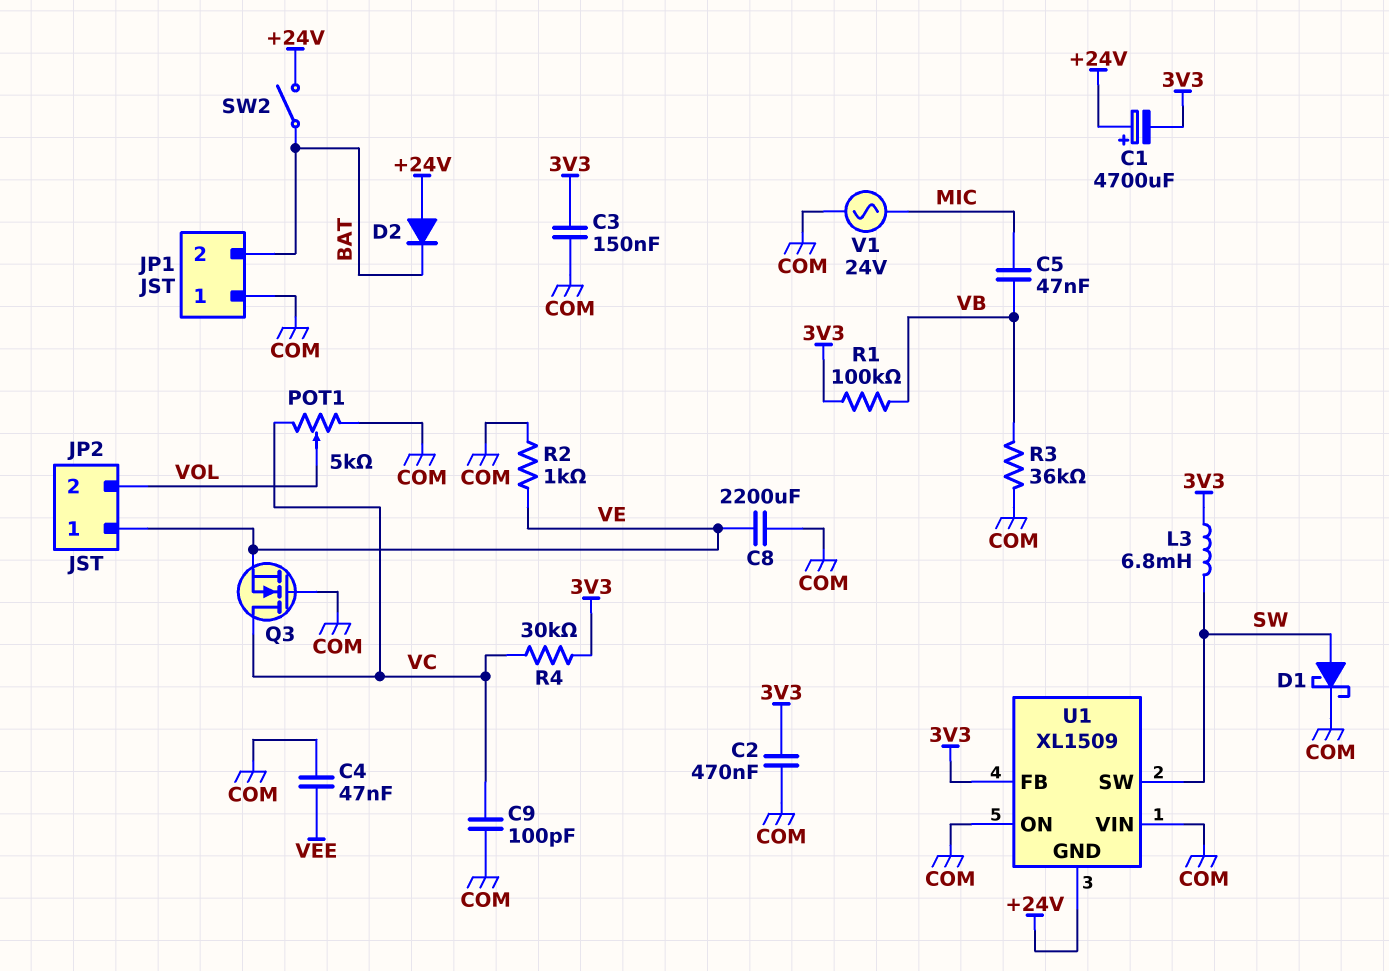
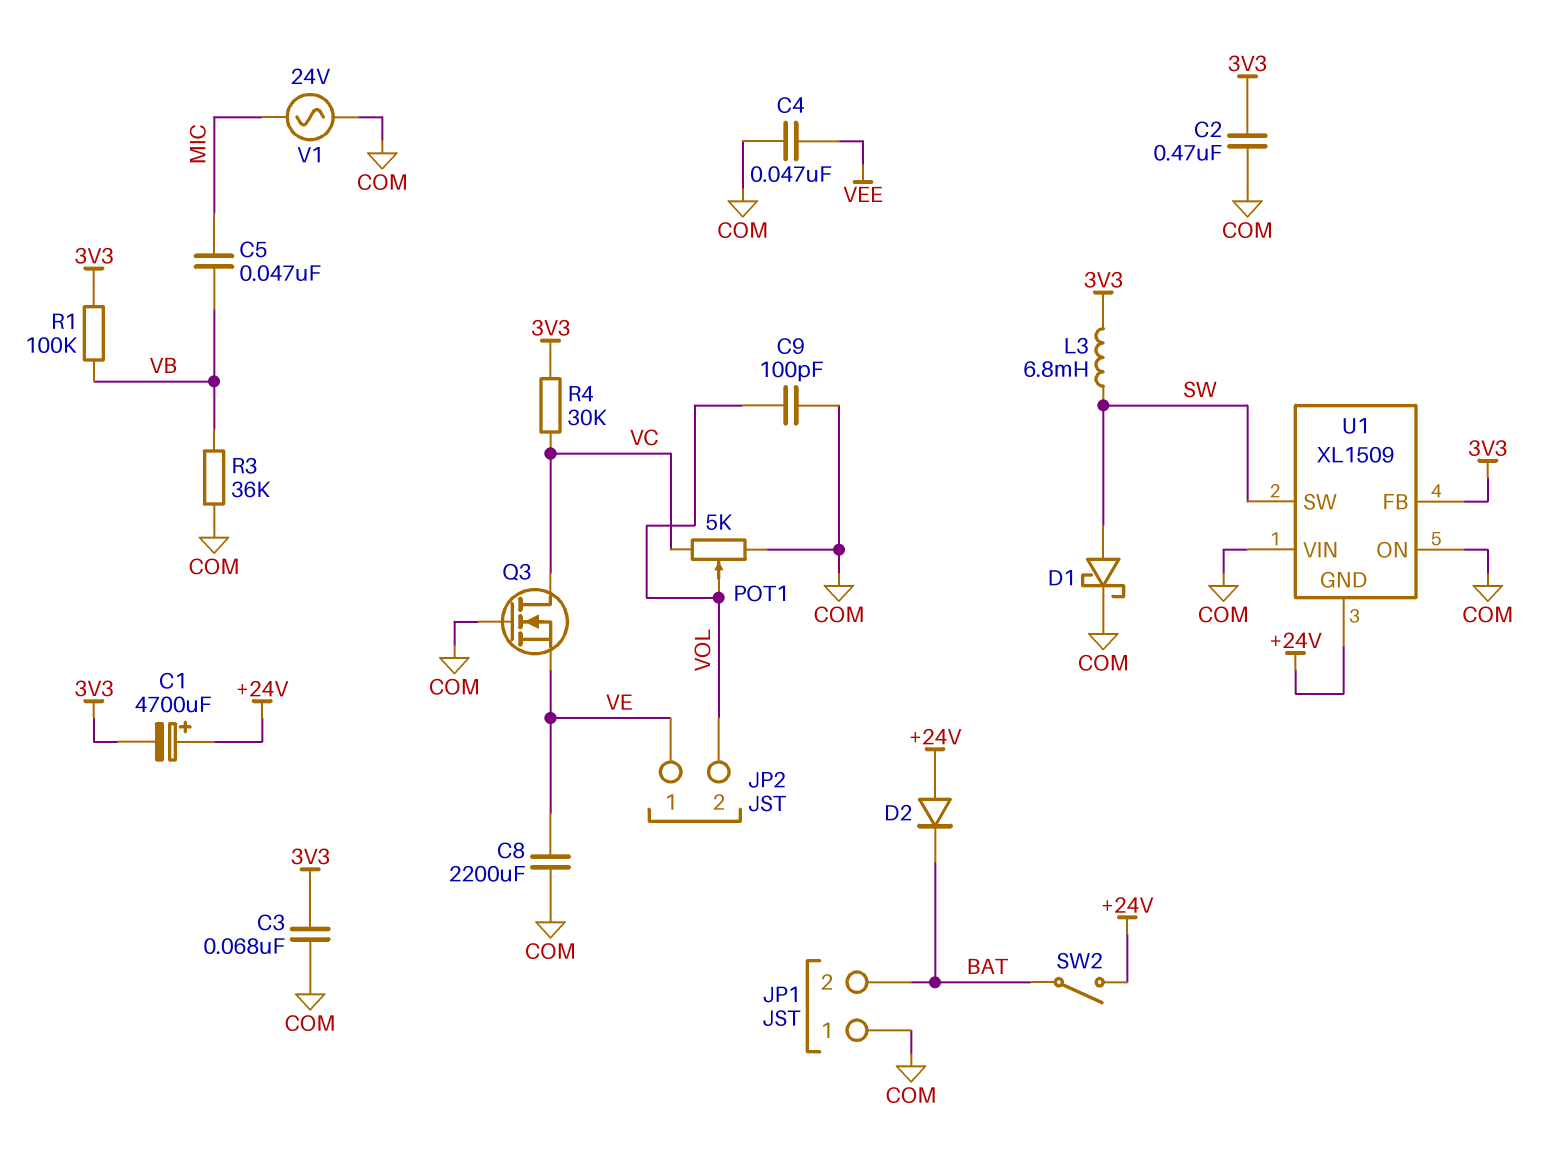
C3: 150nF (3V3, COM) -> 68nF (3V3, COM)
C9: 100pF (COM, VC) -> 100pF (COM, VOL)
R2: 1k (COM, VE) -> none

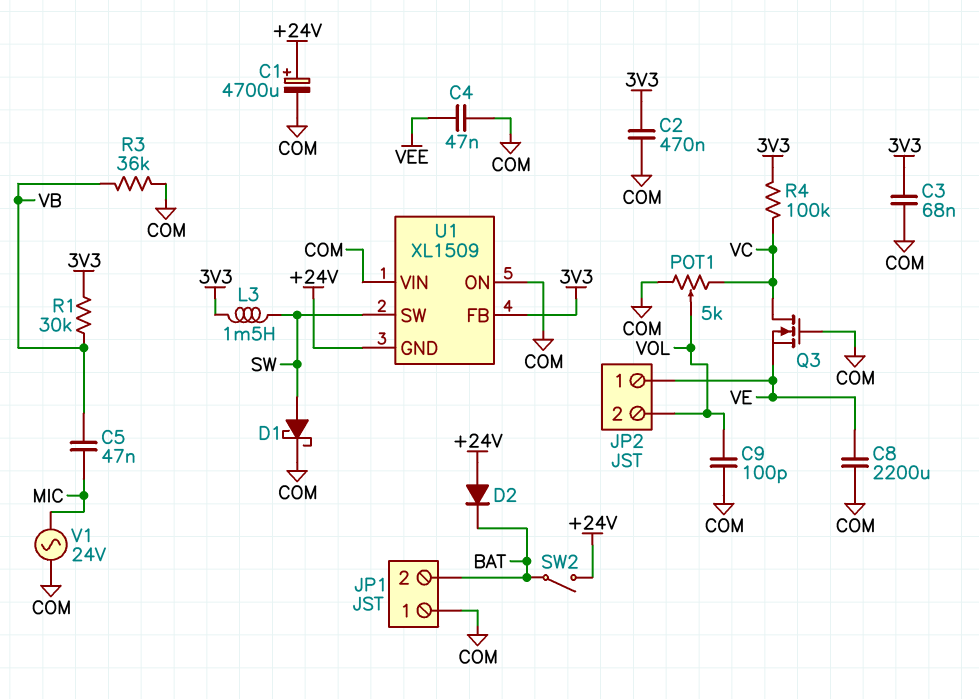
C1: 4700uF (plus +24V, minus 3V3) -> 4700uF (plus +24V, minus COM)
L3: 6.8mH (3V3, SW) -> 1.5mH (3V3, SW)
R1: 100k (3V3, VB) -> 30k (3V3, VB)
R4: 30k (3V3, VC) -> 100k (3V3, VC)

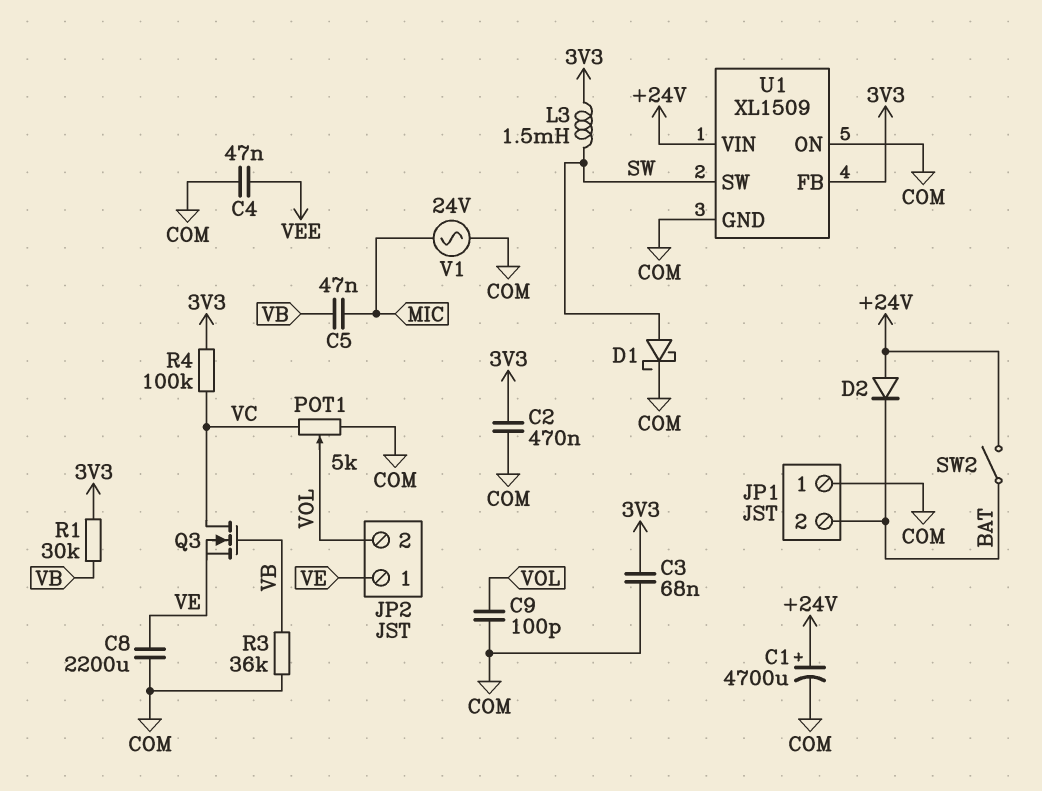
Q3: NMOS (G COM, D VC, S VE) -> NMOS (G VB, D VC, S VE)
U1 pin GND: +24V -> COM
U1 pin VIN: COM -> +24V

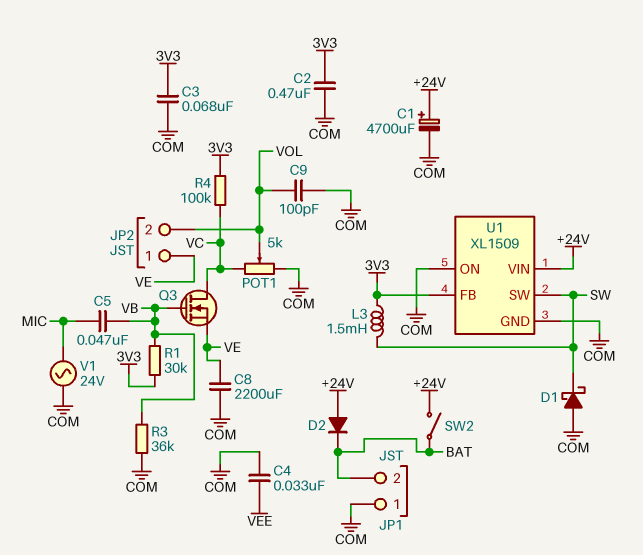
C4: 47nF (COM, VEE) -> 33nF (COM, VEE)
D1: schottky (A SW, K COM) -> schottky (A COM, K SW)

